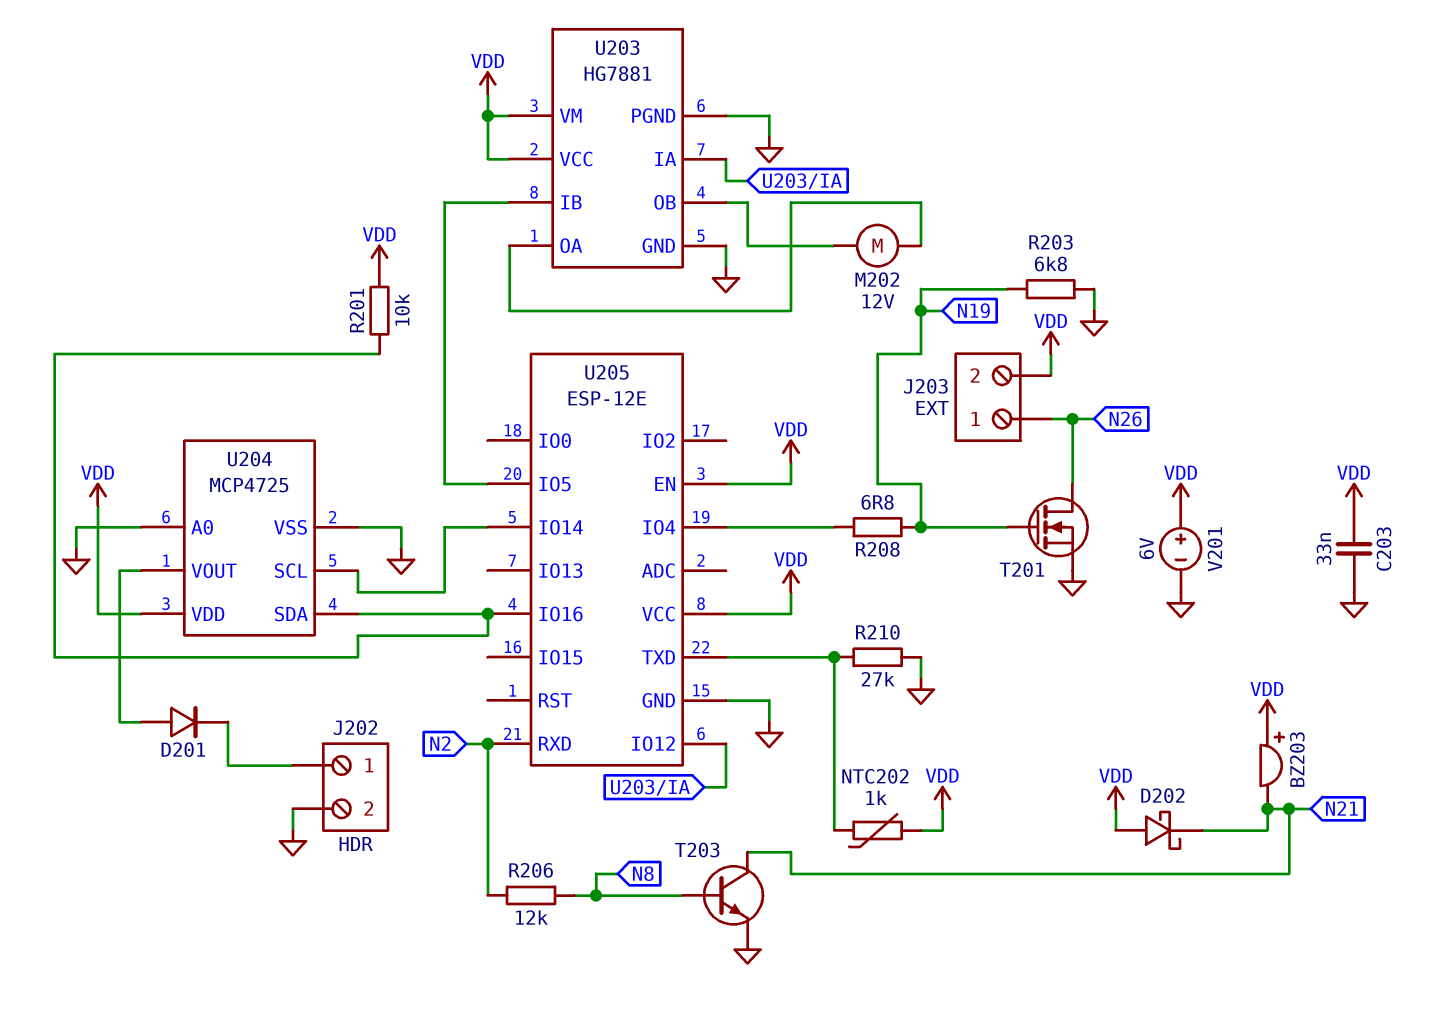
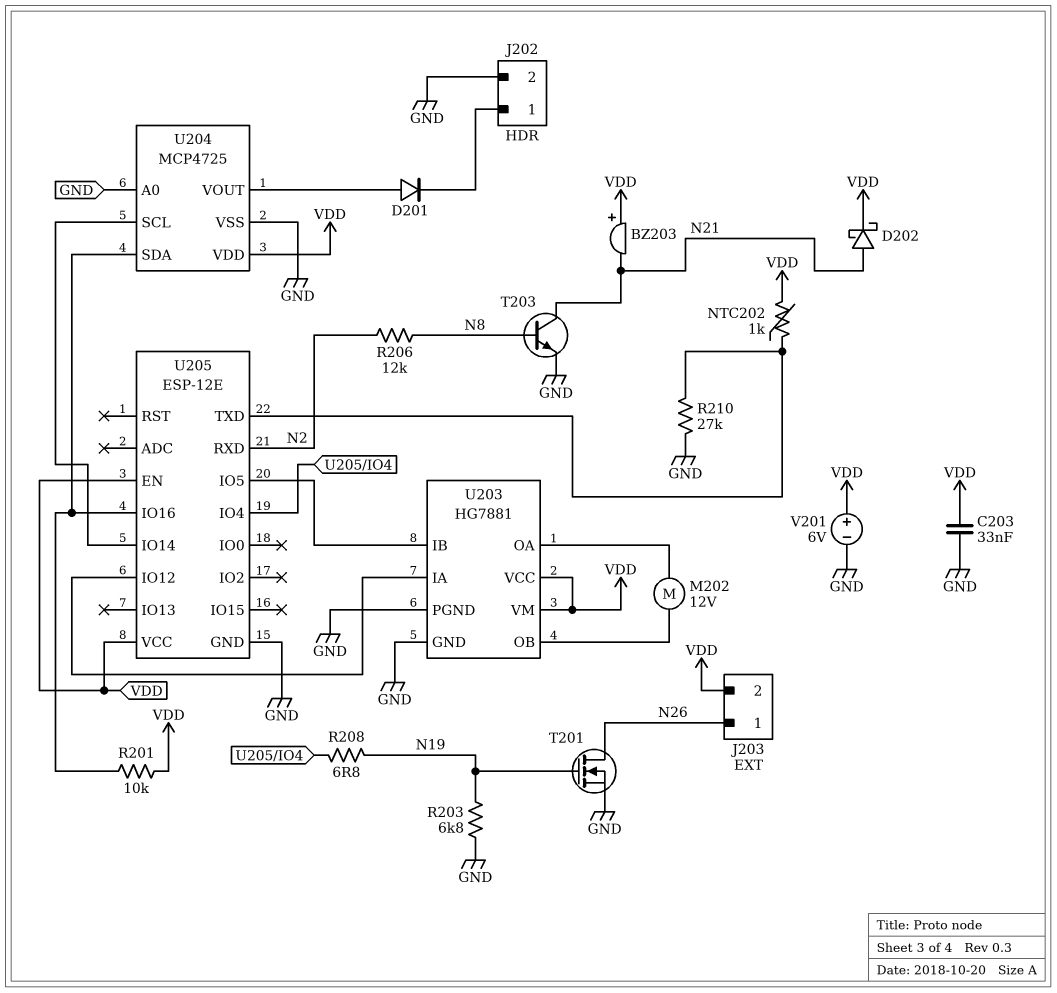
D202: schottky (A VDD, K N21) -> schottky (A N21, K VDD)

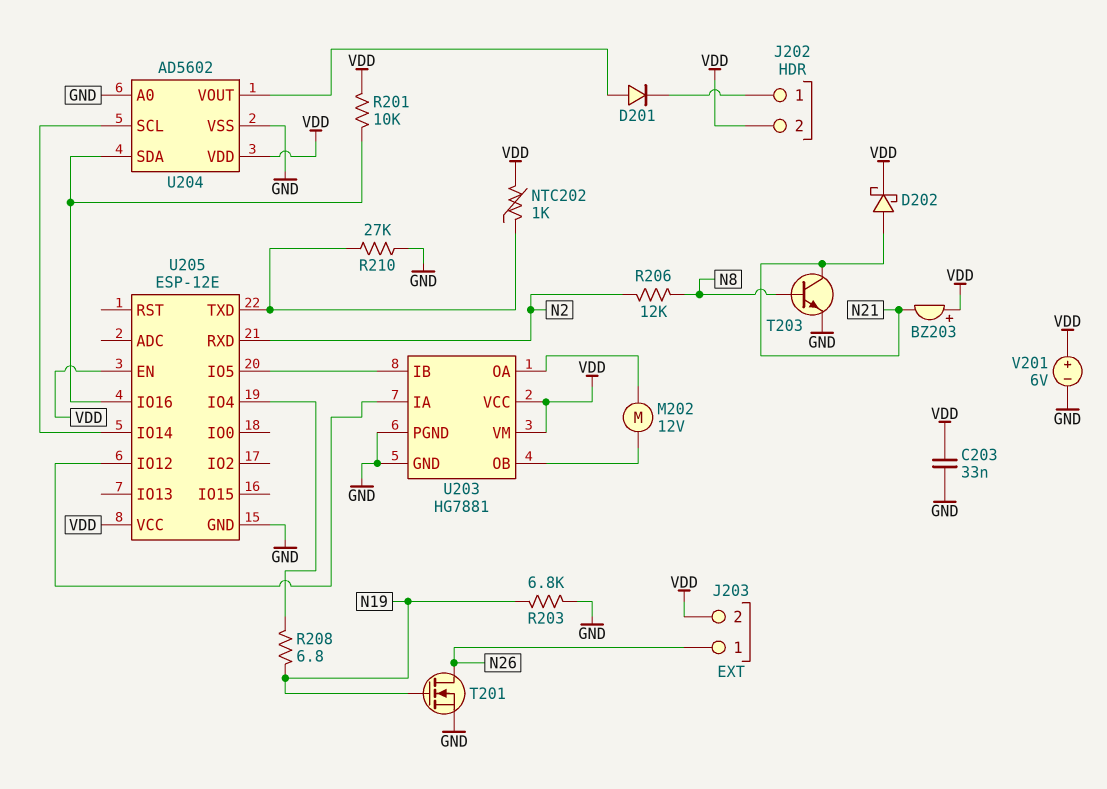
J202 pin 2: GND -> VDD
U204: MCP4725 -> AD5602

